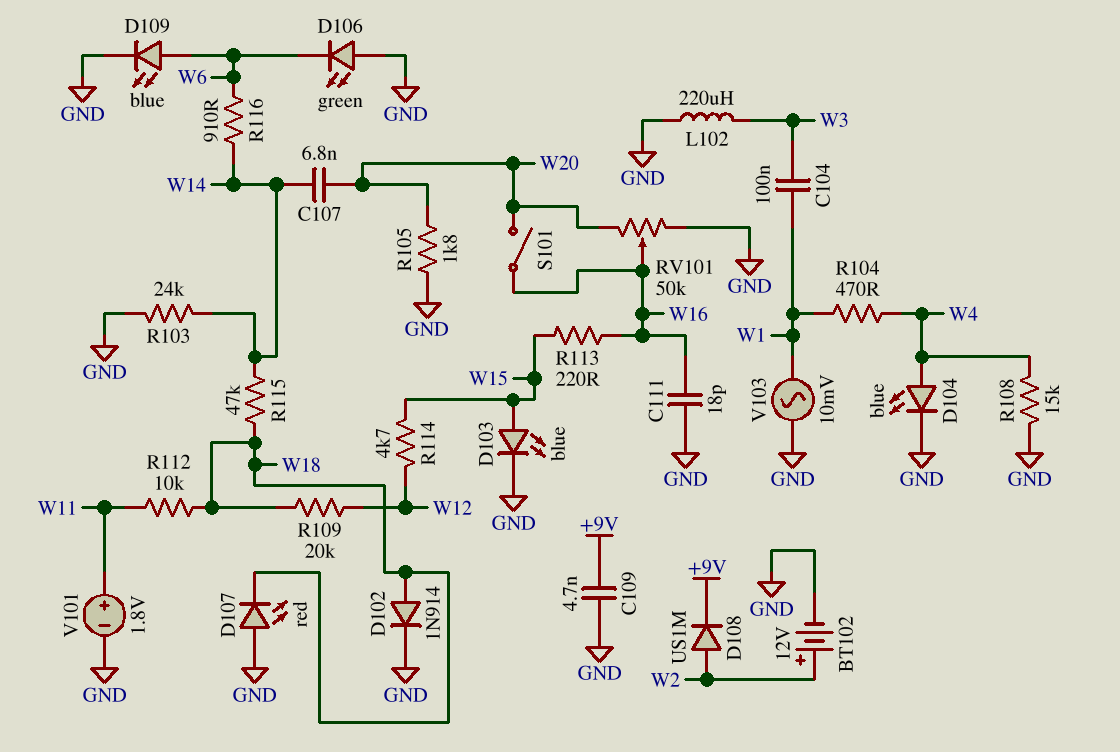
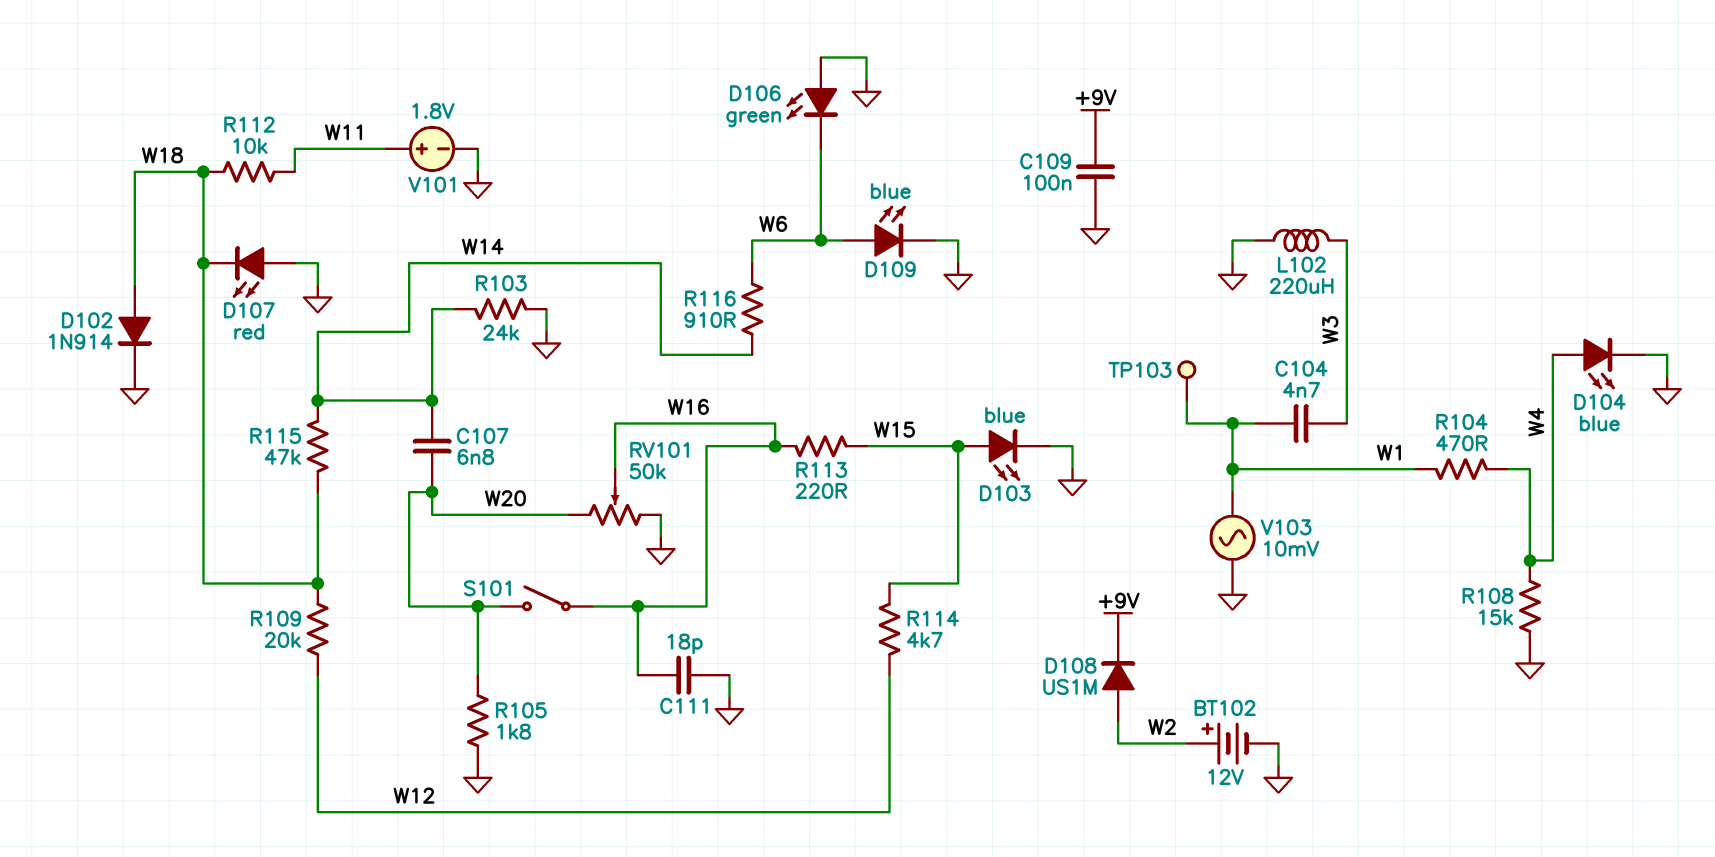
C104: 100nF (W1, W3) -> 4.7nF (W1, W3)
C109: 4.7nF (+9V, GND) -> 100nF (+9V, GND)
TP103: none -> test point (W1)

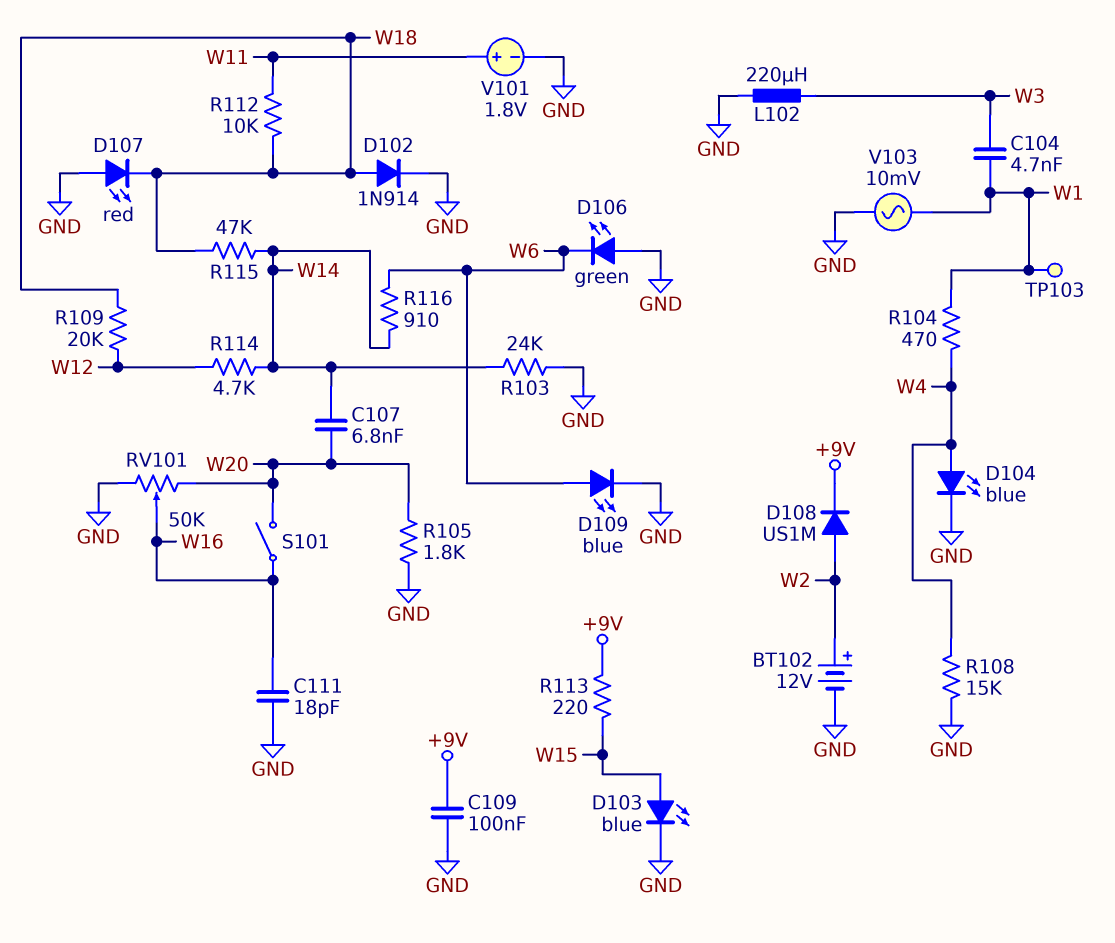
R113: 220 (W15, W16) -> 220 (+9V, W15)
R114: 4.7k (W12, W15) -> 4.7k (W12, W14)

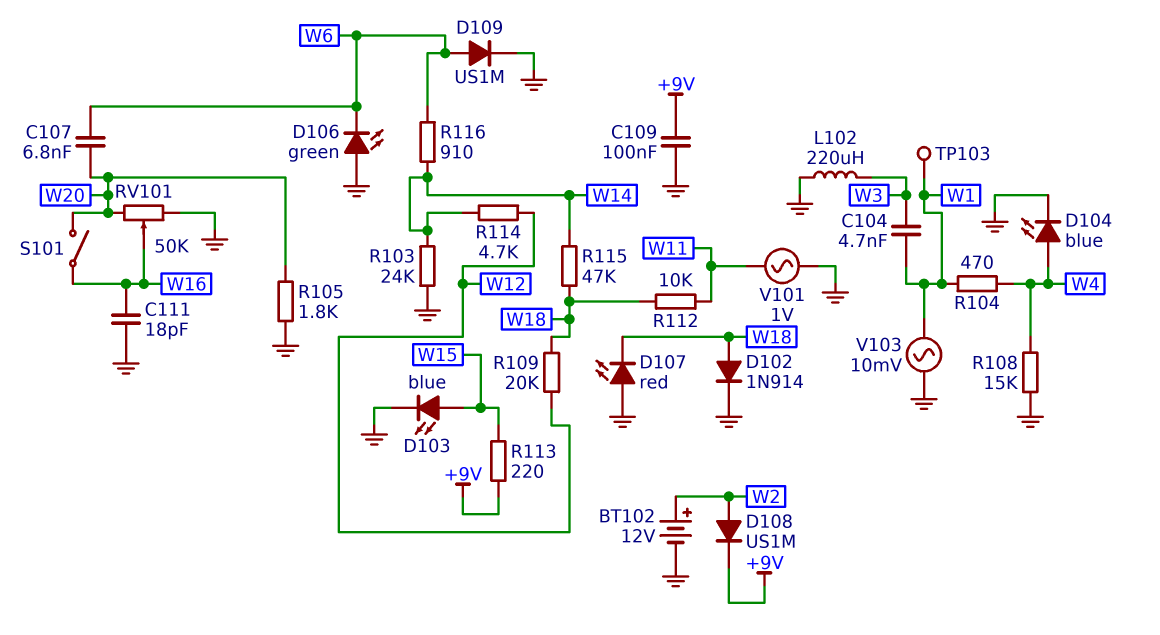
C107: 6.8nF (W14, W20) -> 6.8nF (W6, W20)
D109: LED blue (A W6, K GND) -> diode US1M (A W6, K GND)
V101: 1.8V (plus W11, minus GND) -> AC 1V (GND, W11)

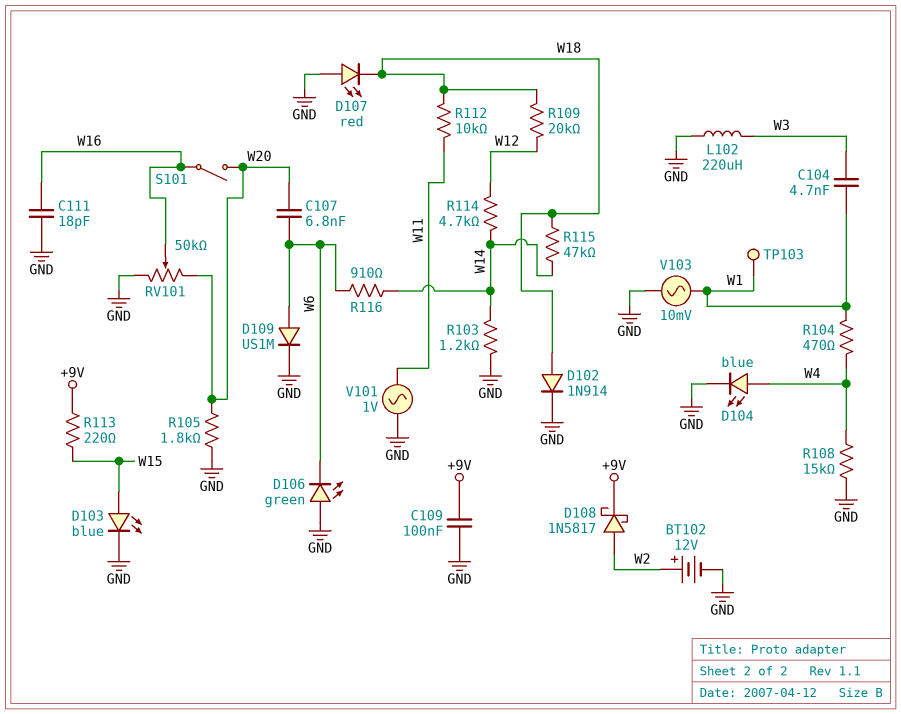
D108: diode US1M (A W2, K +9V) -> schottky 1N5817 (A W2, K +9V)
R103: 24k (GND, W14) -> 1.2k (GND, W14)

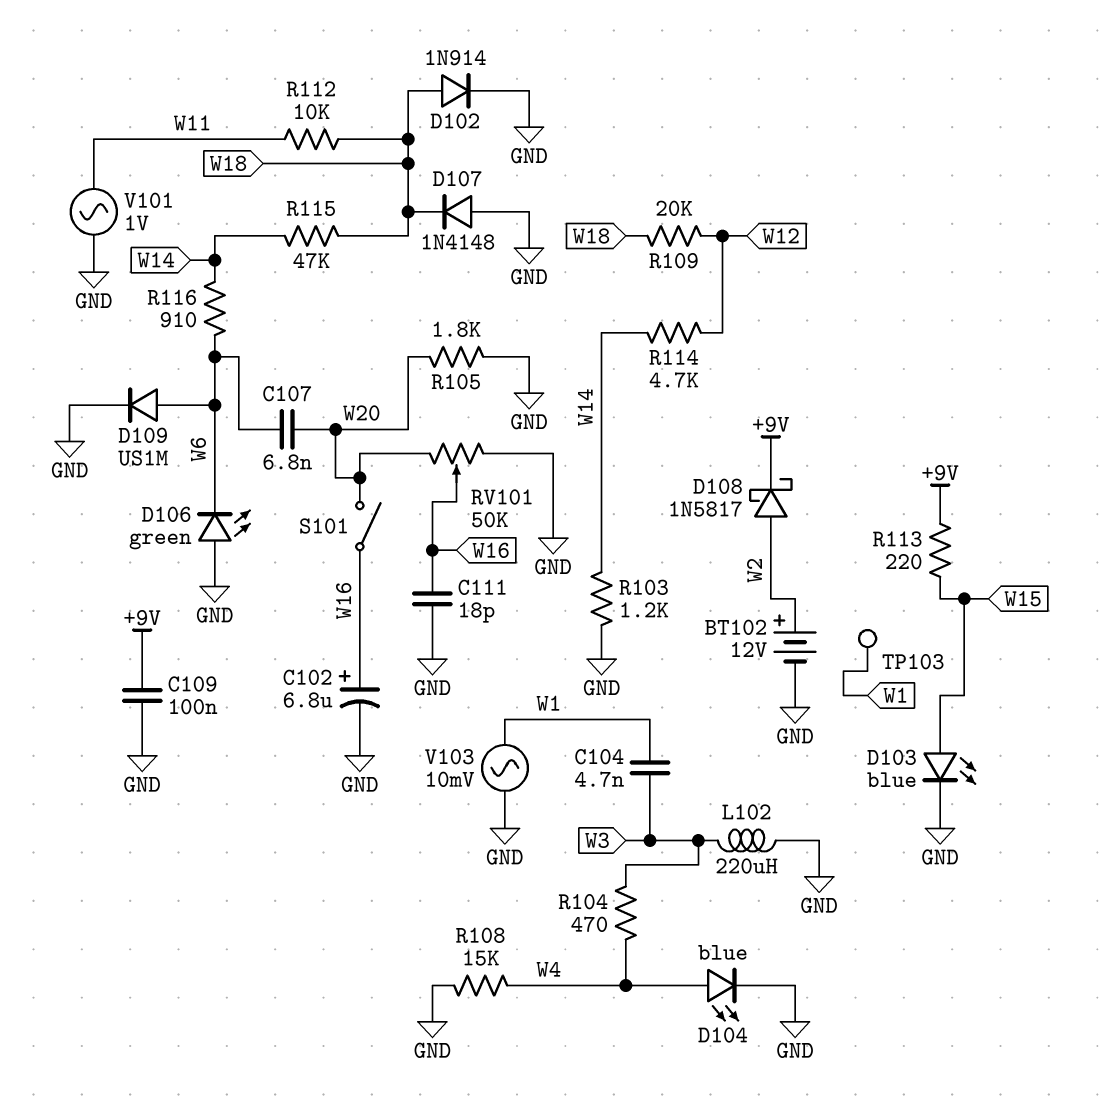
C102: none -> 6.8uF (plus W16, minus GND)
D107: LED red (A GND, K W18) -> diode 1N4148 (A GND, K W18)
R104: 470 (W1, W4) -> 470 (W3, W4)

